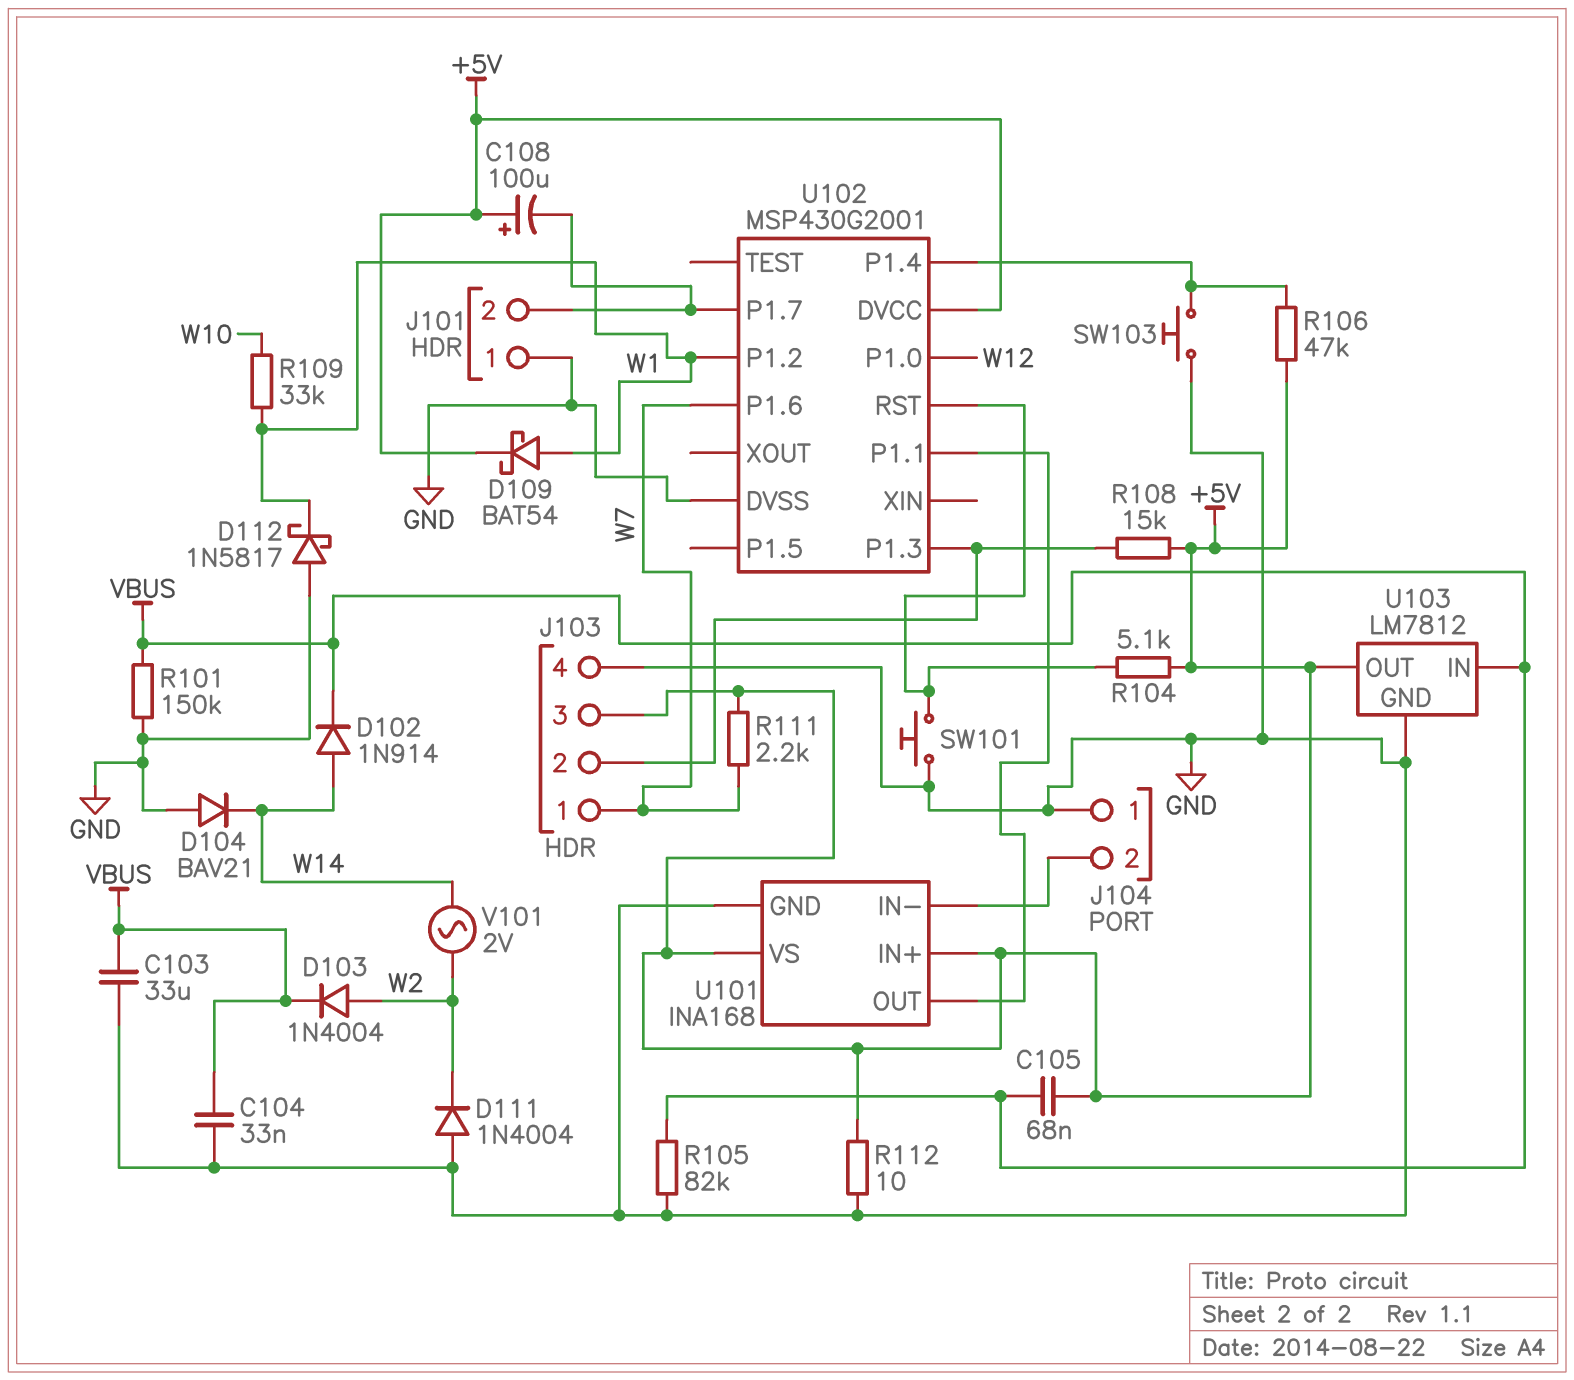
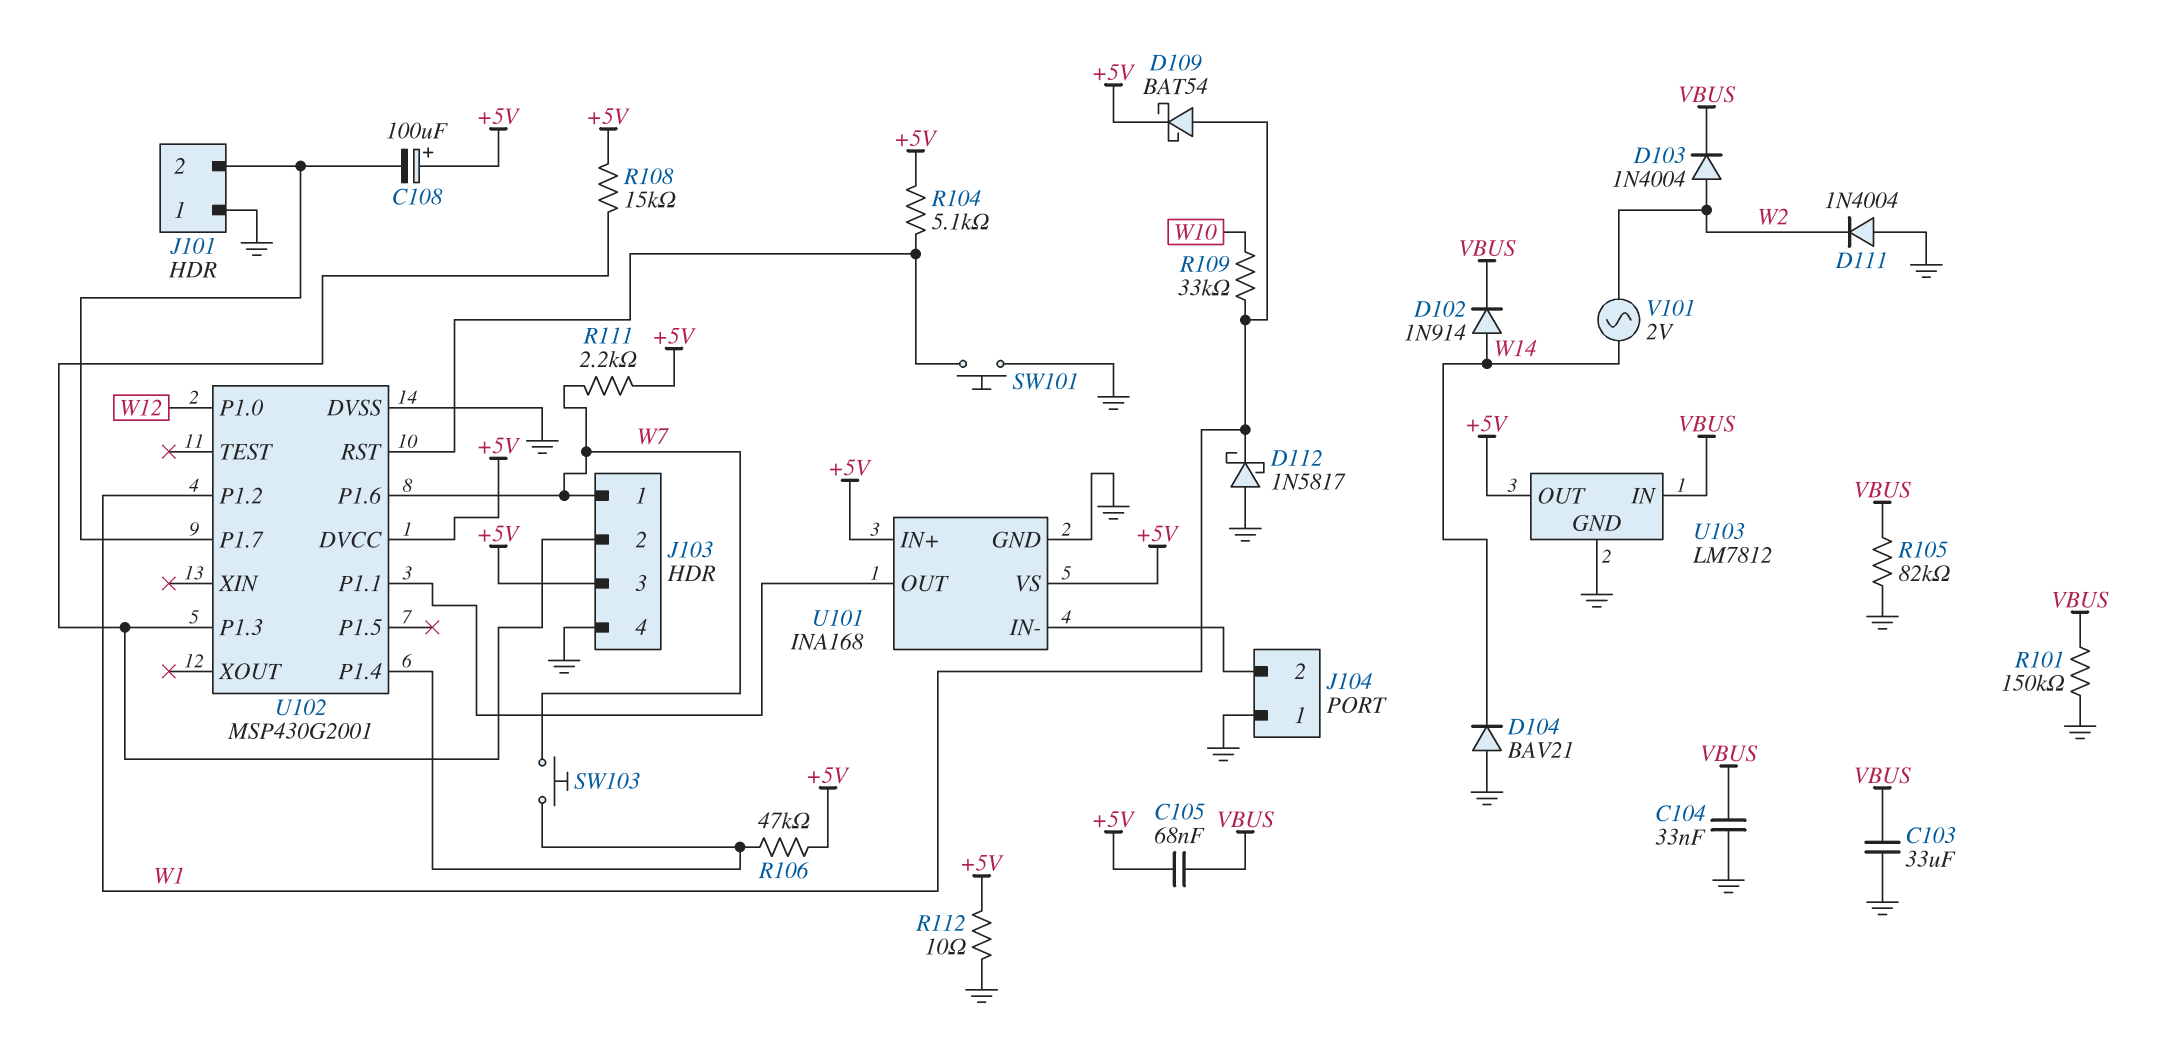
SW103: button (GND, U102/P1.4) -> button (U102/P1.4, W7)

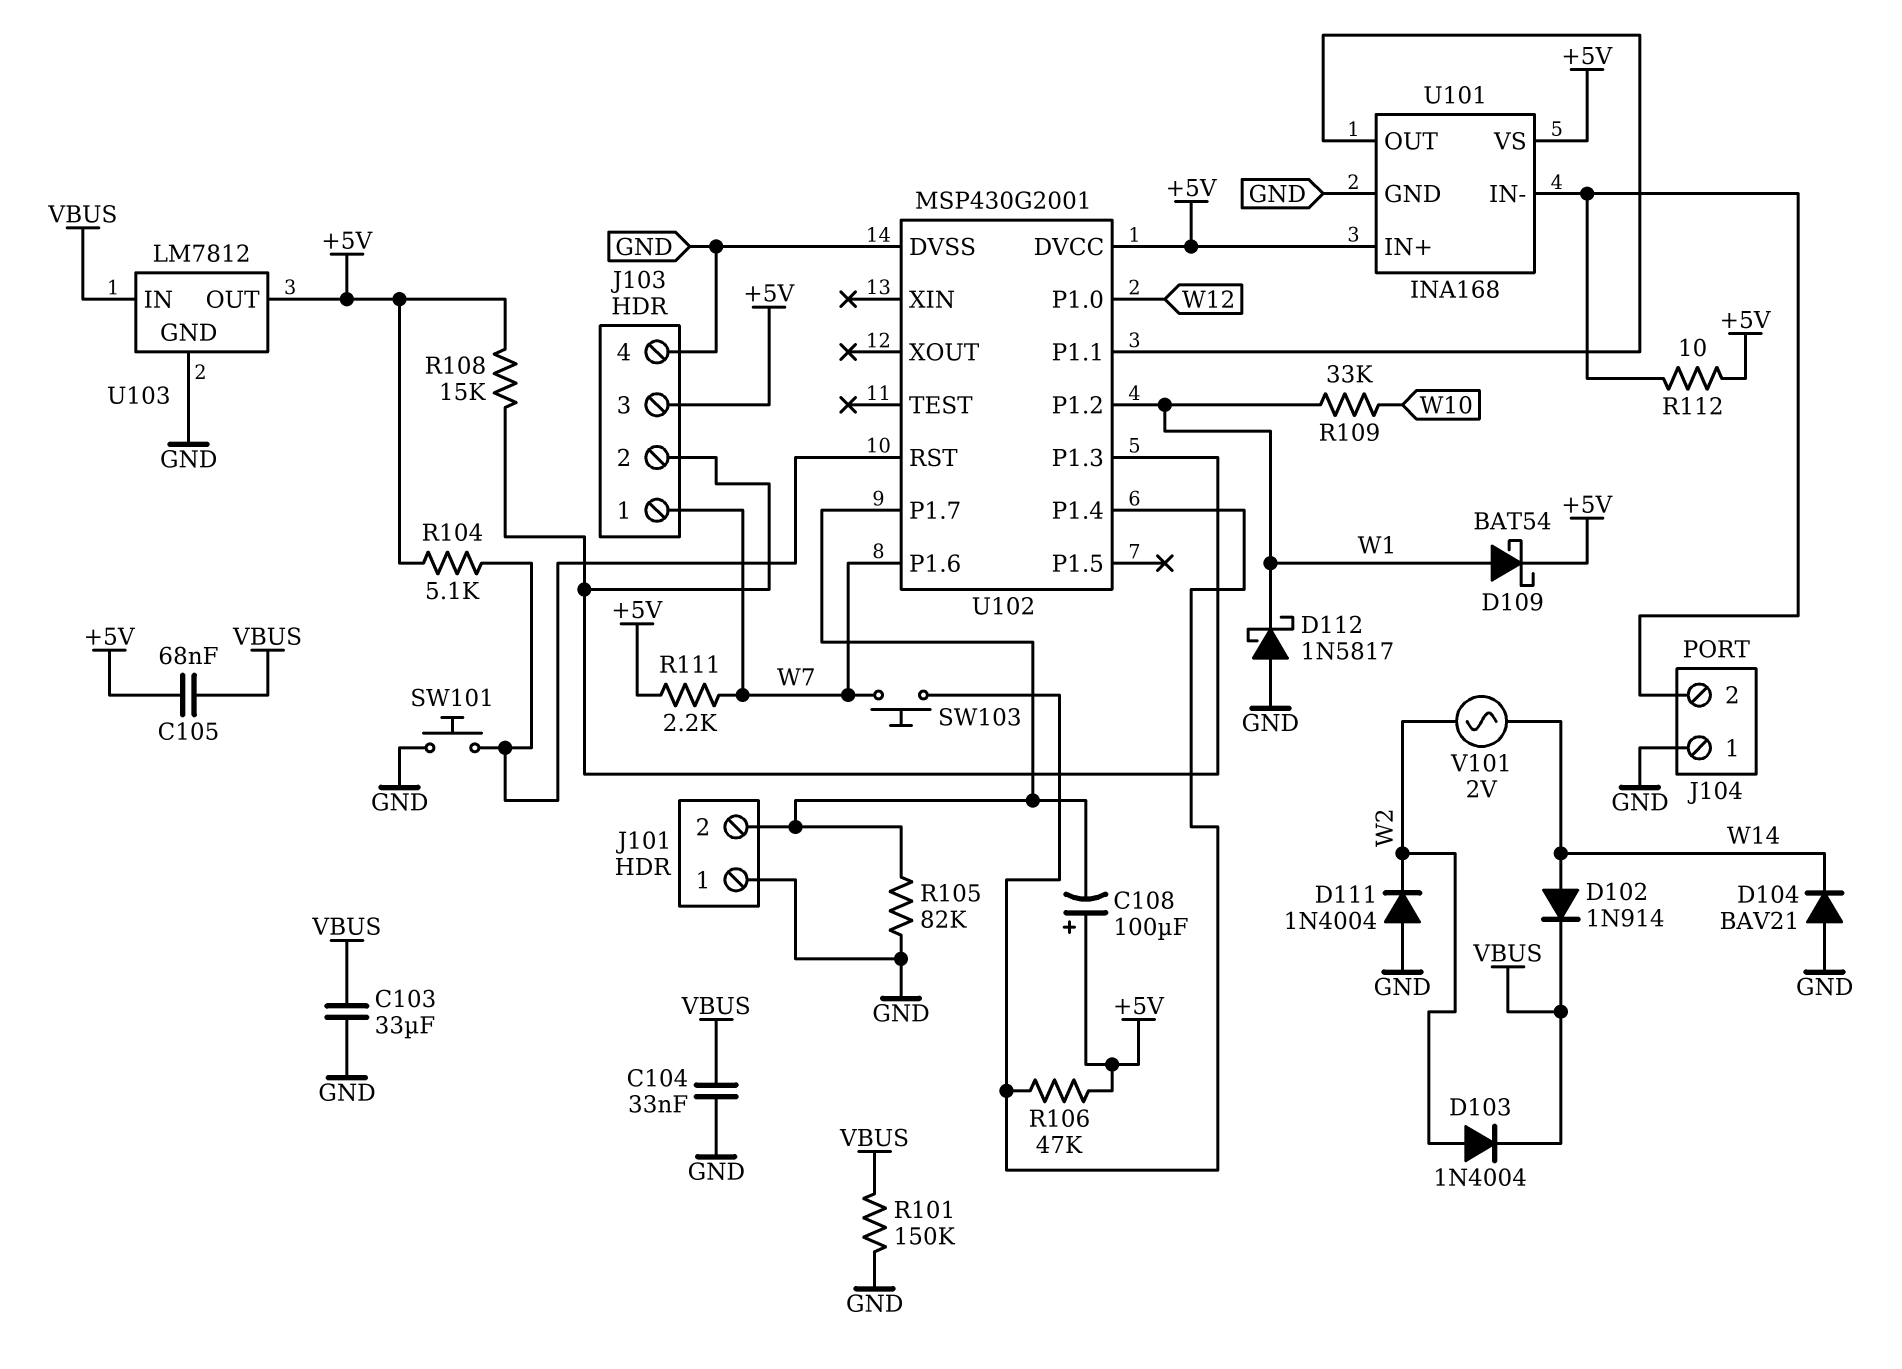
R105: 82k (GND, VBUS) -> 82k (GND, J101/2)
R112: 10 (+5V, GND) -> 10 (+5V, J104/2)

